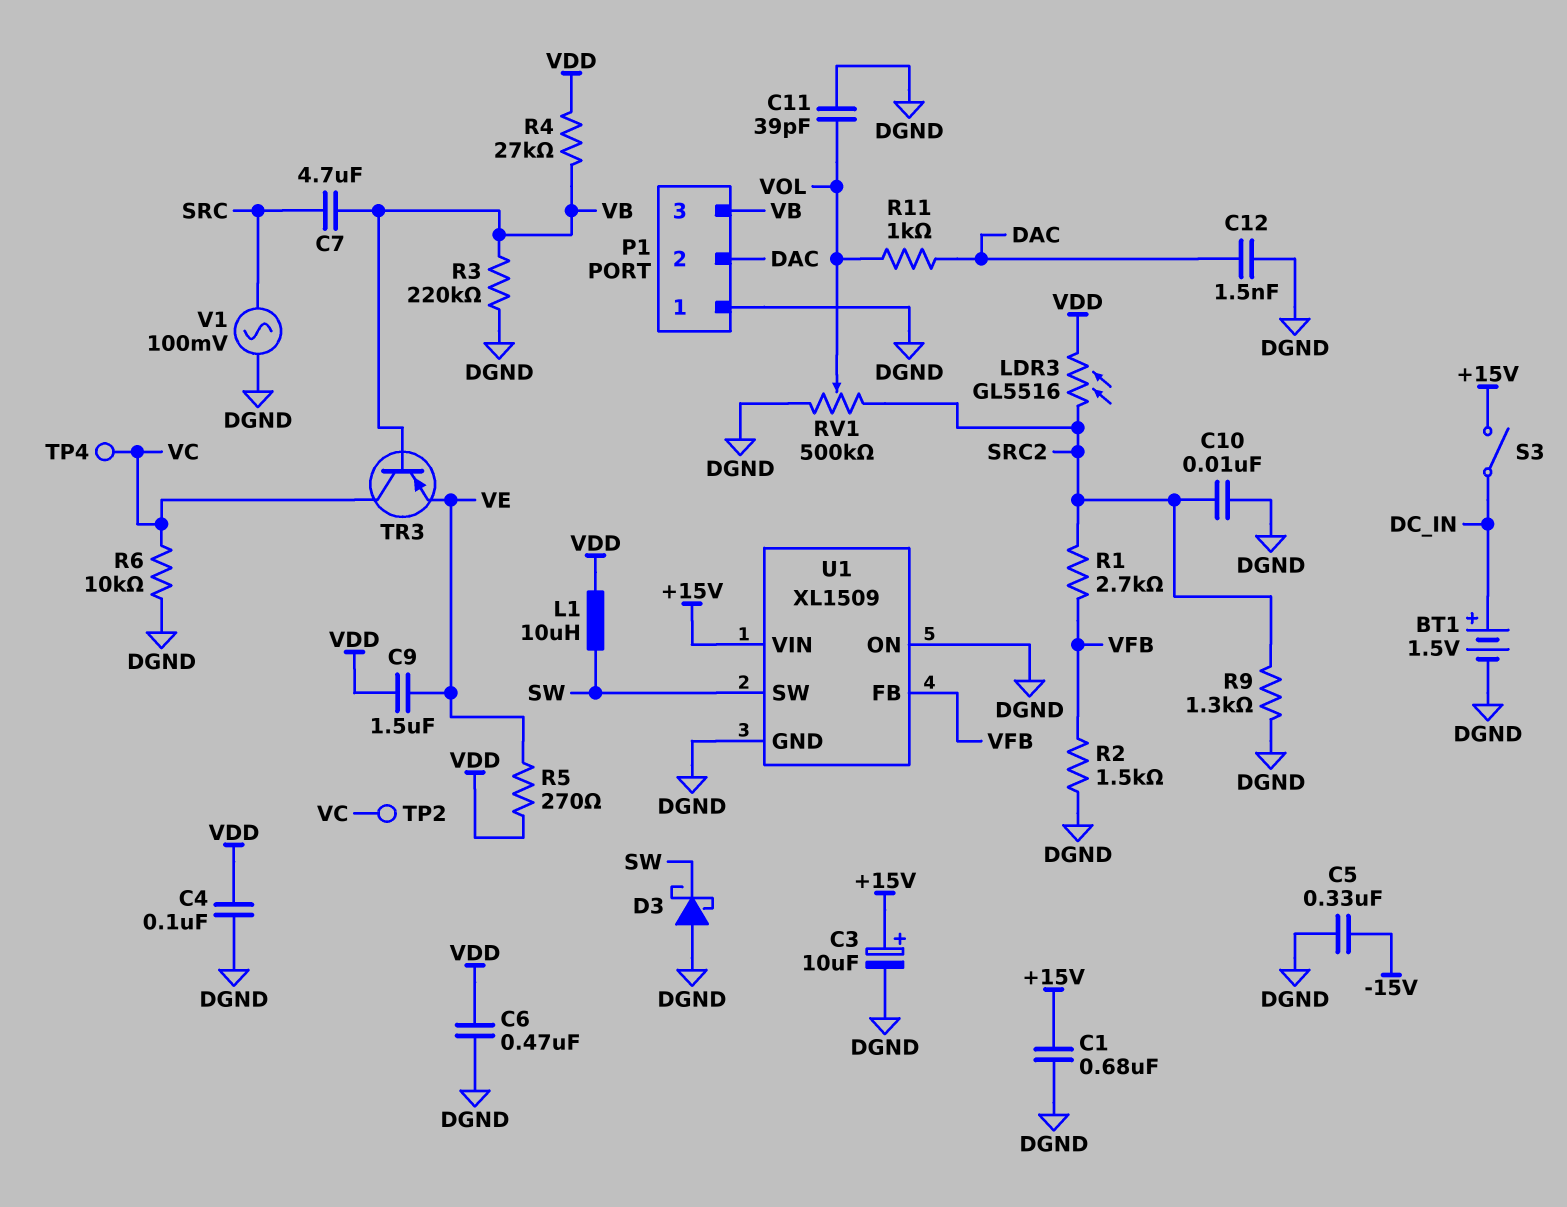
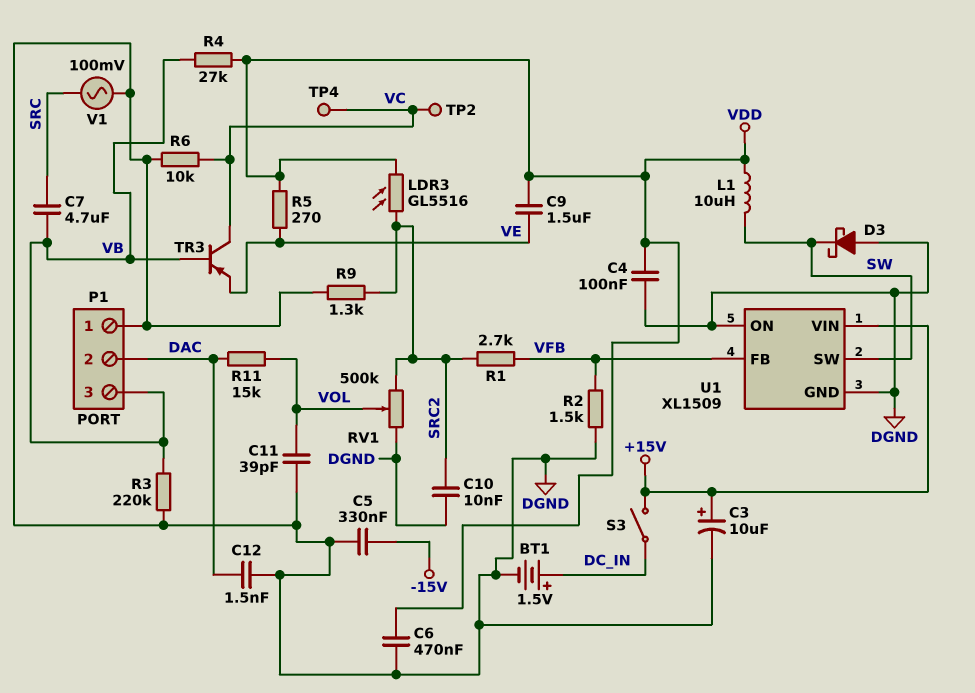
C1: 680nF (+15V, DGND) -> none
R11: 1k (DAC, VOL) -> 15k (DAC, VOL)

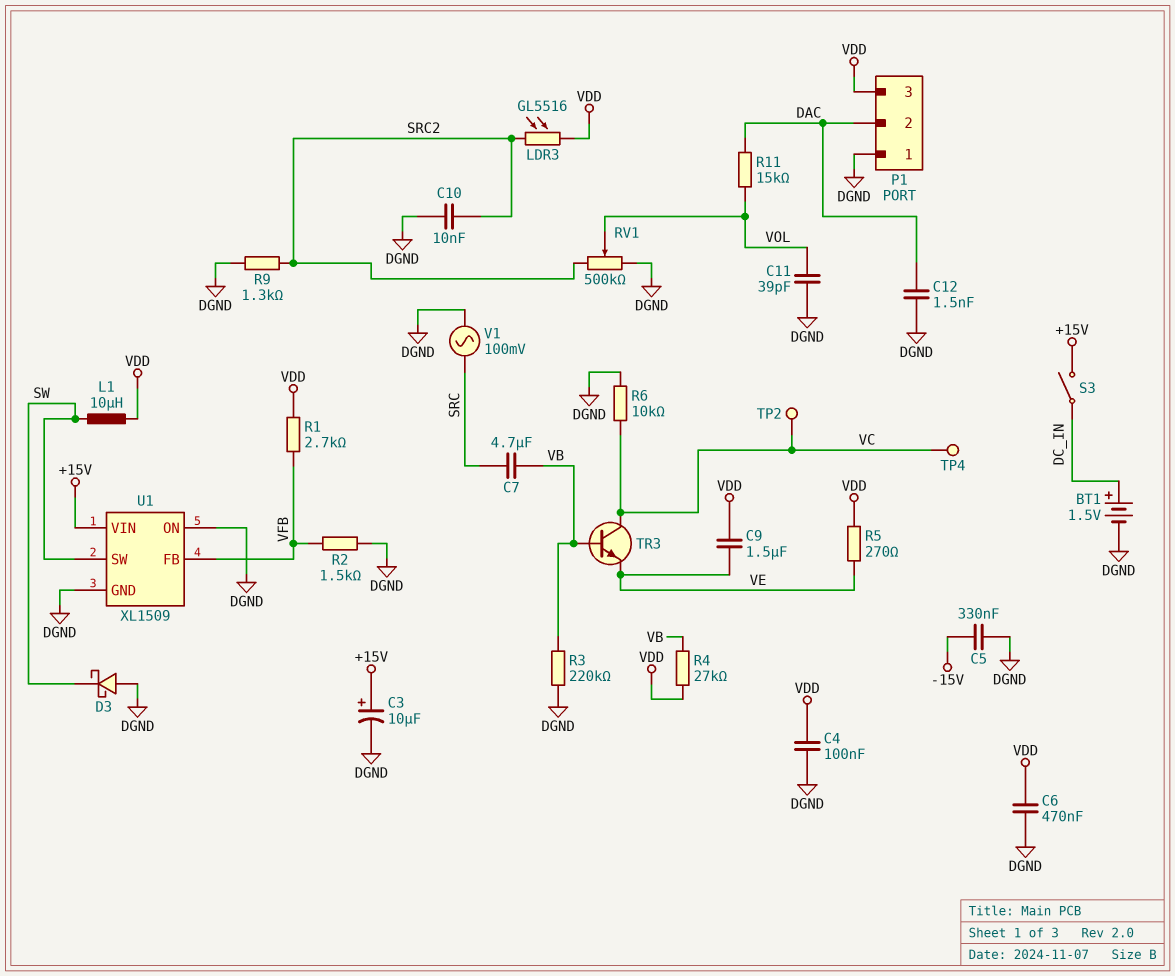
P1 pin 3: VB -> VDD
R1: 2.7k (SRC2, VFB) -> 2.7k (VDD, VFB)
TR3: PNP (B VB, C VC, E VE) -> NPN (B VB, C VC, E VE)

